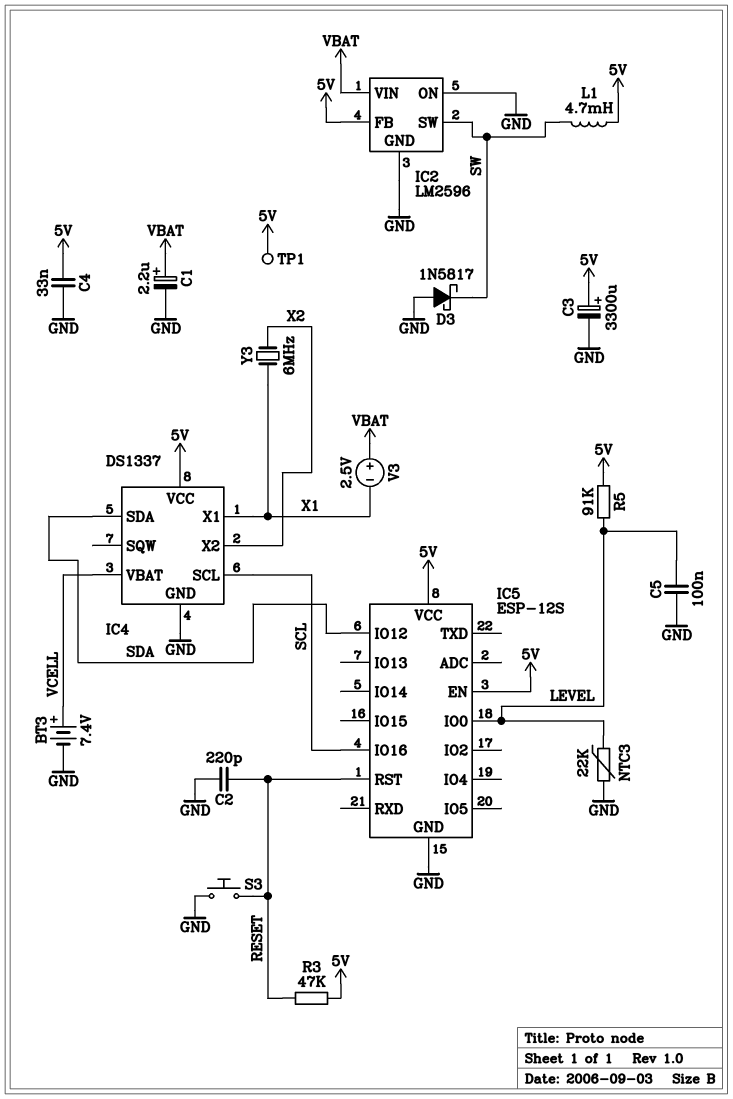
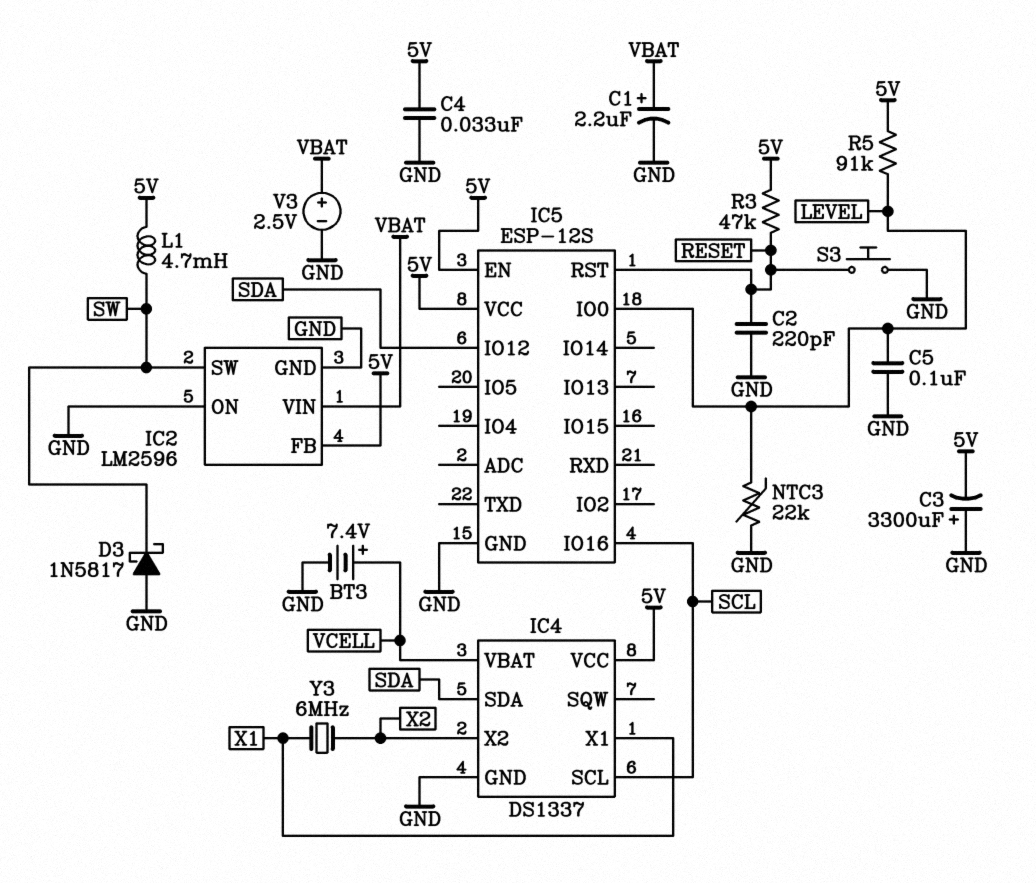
C3: 3300uF (plus 5V, minus GND) -> 3300uF (plus GND, minus 5V)
TP1: test point (5V) -> none
V3: 2.5V (plus VBAT, minus X1) -> 2.5V (plus VBAT, minus GND)

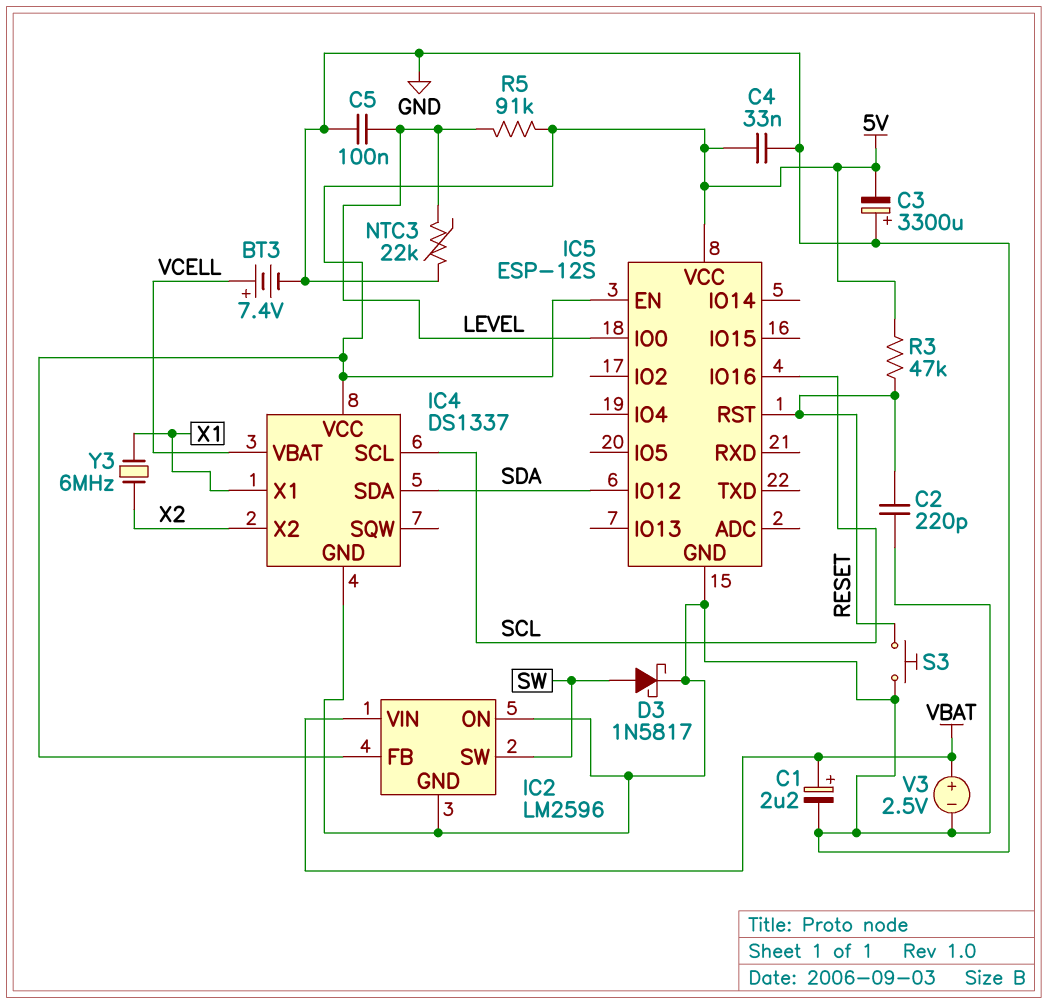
D3: schottky 1N5817 (A GND, K SW) -> schottky 1N5817 (A SW, K GND)
L1: 4.7mH (5V, SW) -> none

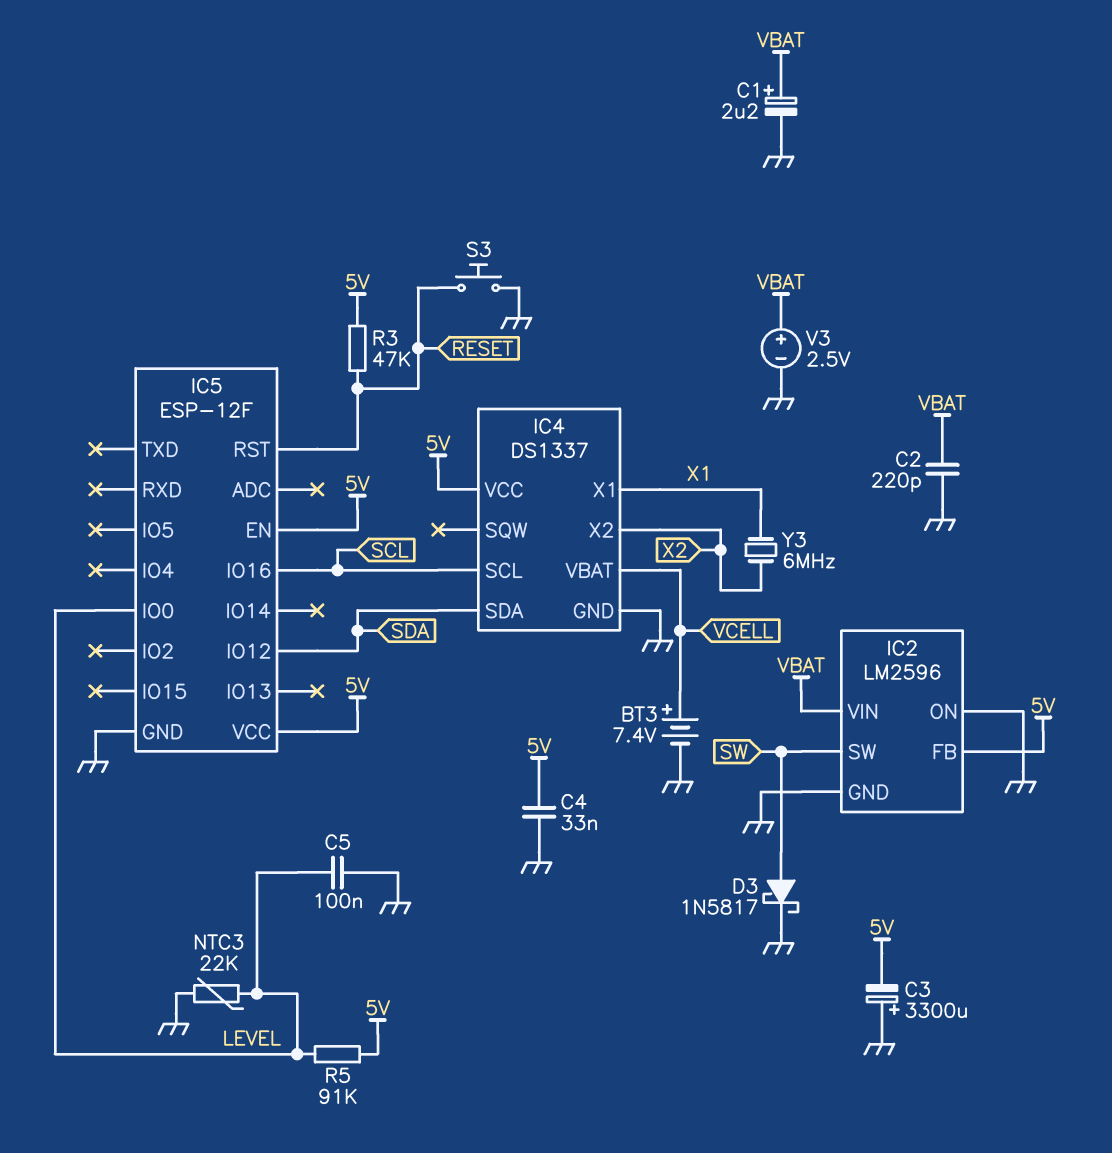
C2: 220pF (GND, RESET) -> 220pF (GND, VBAT)
IC5: ESP-12S -> ESP-12F

